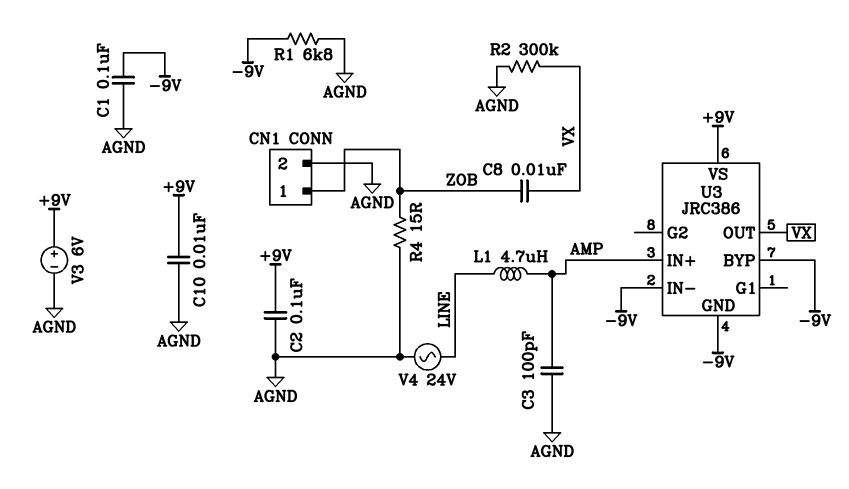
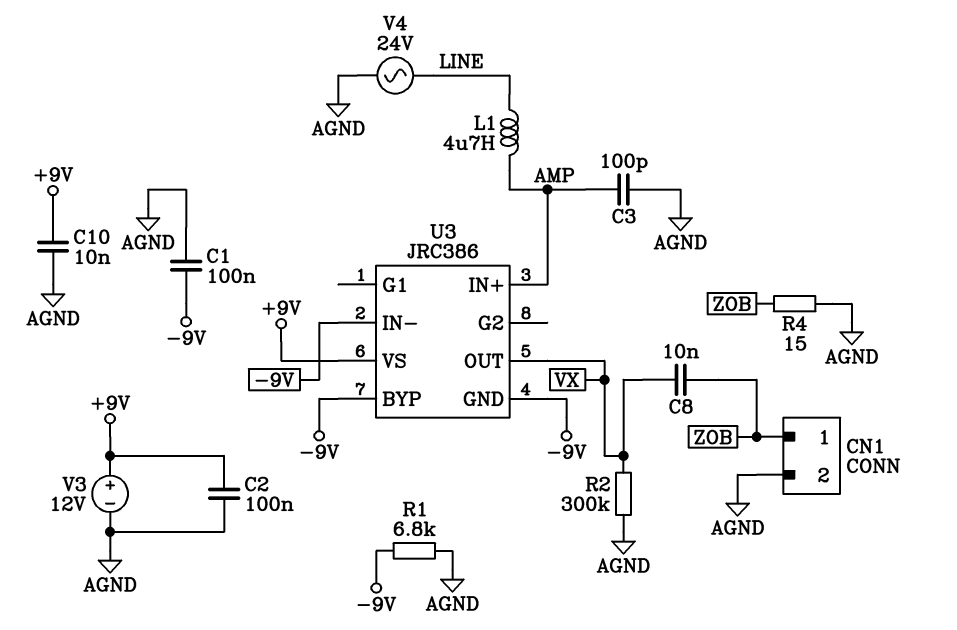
V3: 6V (plus +9V, minus AGND) -> 12V (plus +9V, minus AGND)

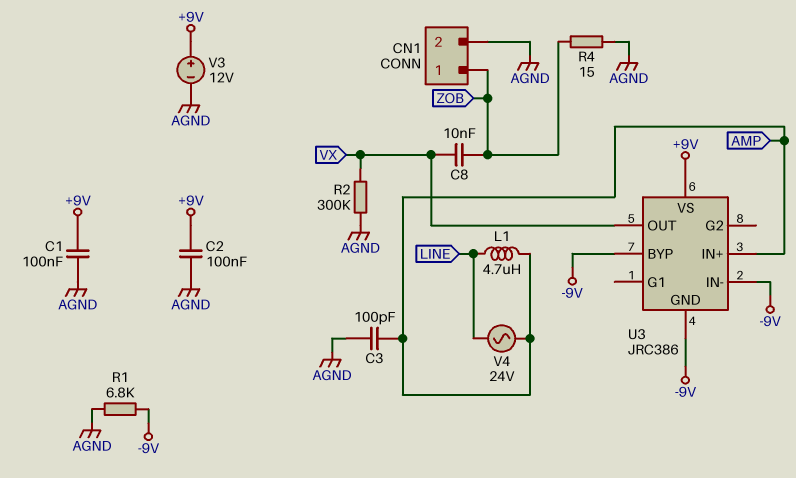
C1: 100nF (-9V, AGND) -> 100nF (+9V, AGND)
C10: 10nF (+9V, AGND) -> none
V4: AC 24V (AGND, LINE) -> AC 24V (AMP, LINE)

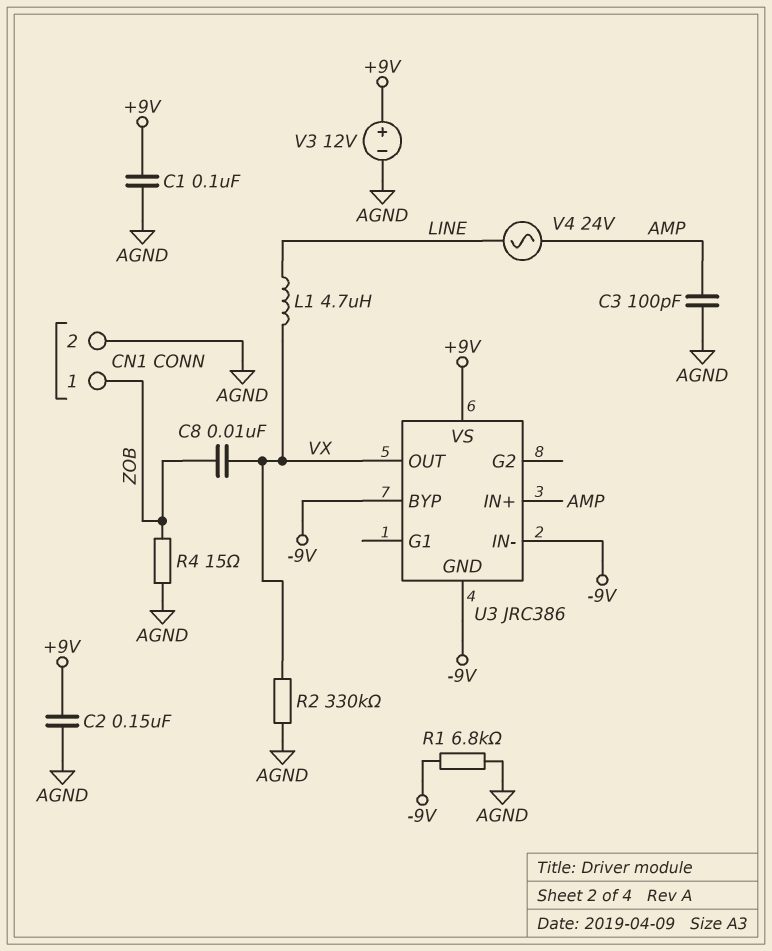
C2: 100nF (+9V, AGND) -> 150nF (+9V, AGND)
L1: 4.7uH (AMP, LINE) -> 4.7uH (LINE, VX)
R2: 300k (AGND, VX) -> 330k (AGND, VX)

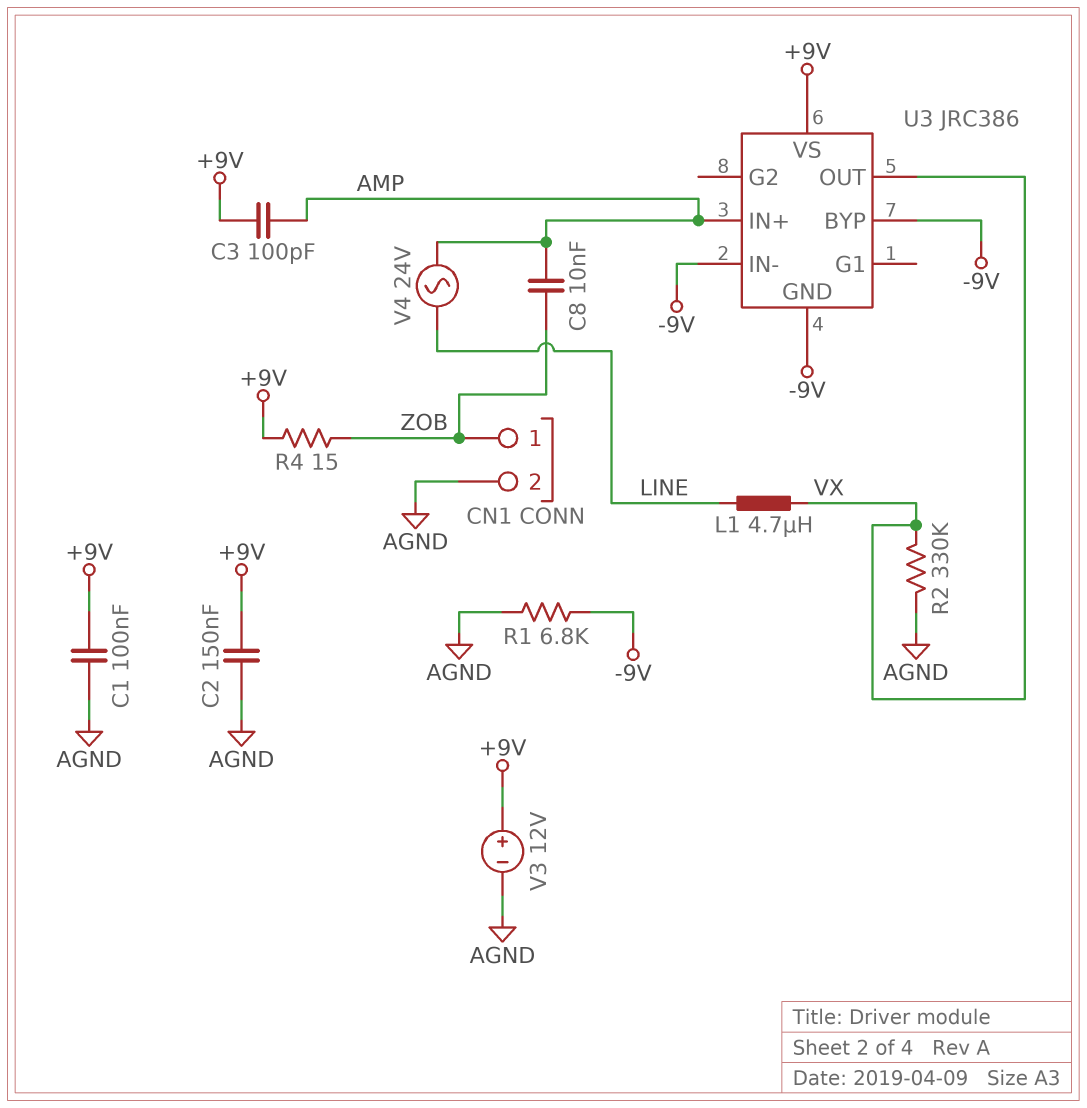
C3: 100pF (AGND, AMP) -> 100pF (+9V, AMP)
C8: 10nF (VX, ZOB) -> 10nF (AMP, ZOB)
R4: 15 (AGND, ZOB) -> 15 (+9V, ZOB)

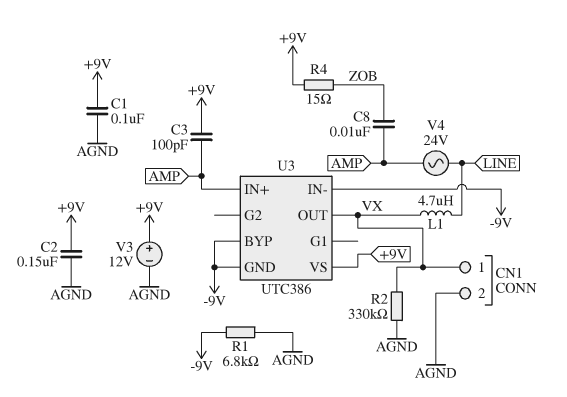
CN1 pin 1: ZOB -> VX
U3: JRC386 -> UTC386

